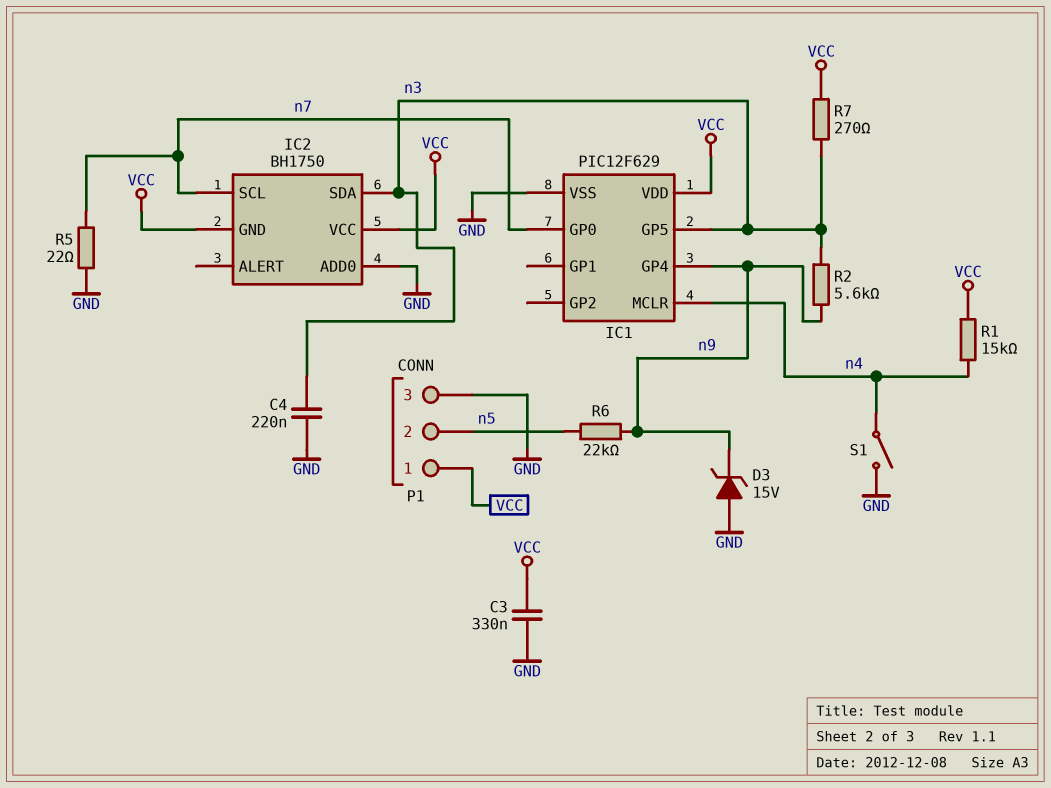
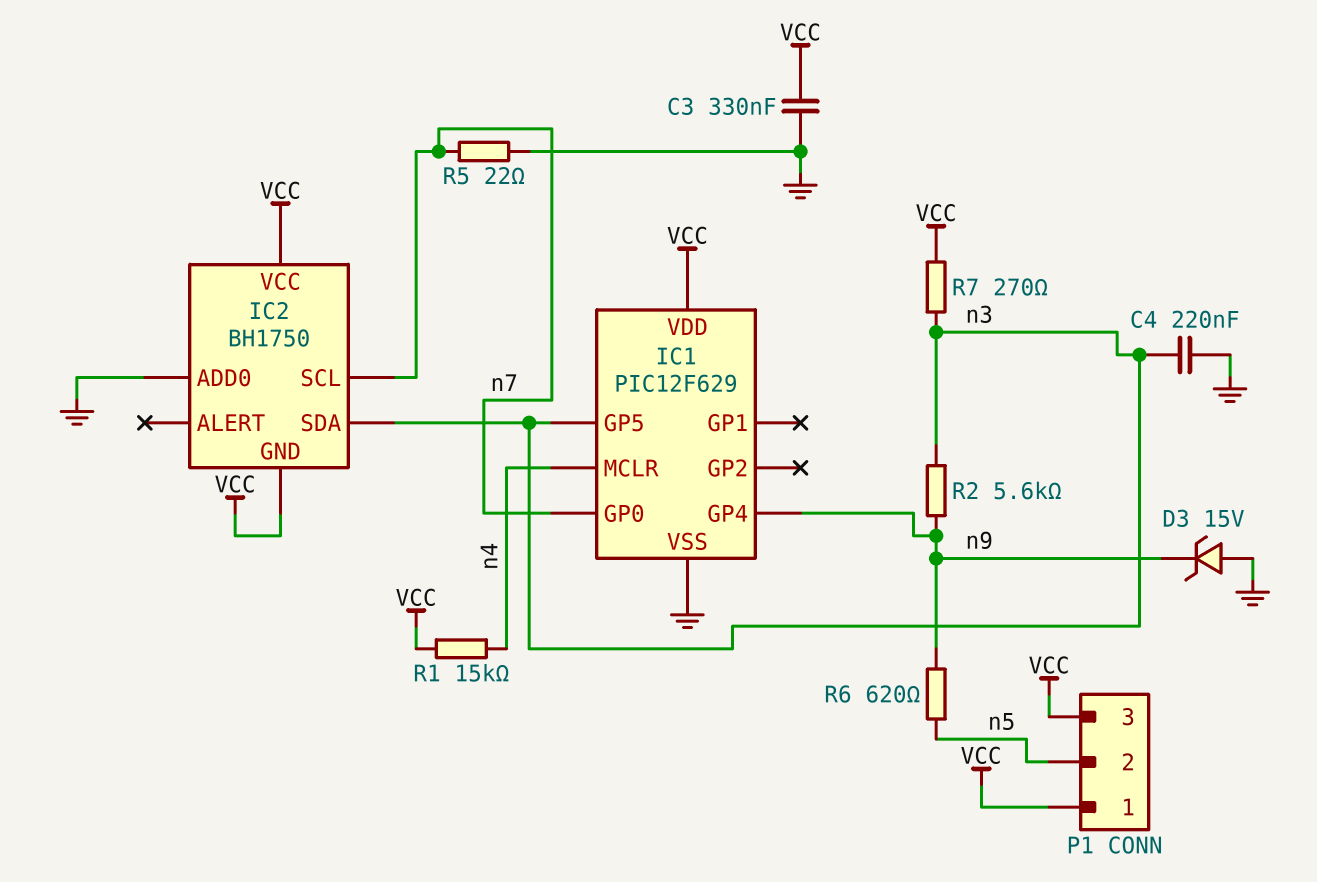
P1 pin 3: GND -> VCC
R6: 22k (n5, n9) -> 620 (n5, n9)
S1: switch (GND, n4) -> none

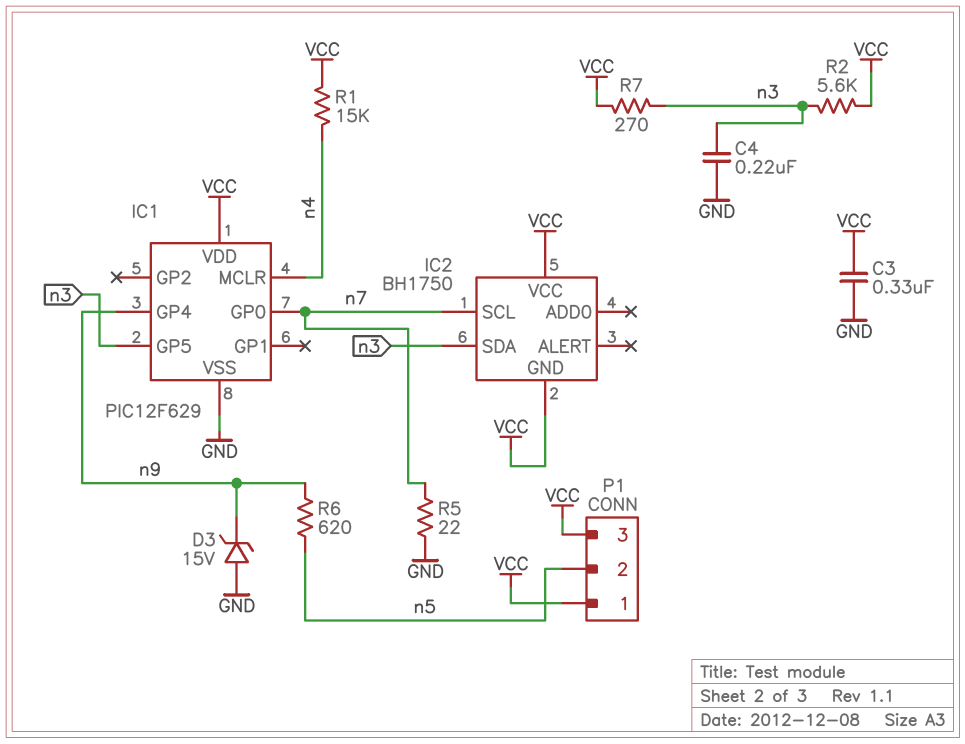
IC2 pin ADD0: GND -> none
R2: 5.6k (n3, n9) -> 5.6k (VCC, n3)

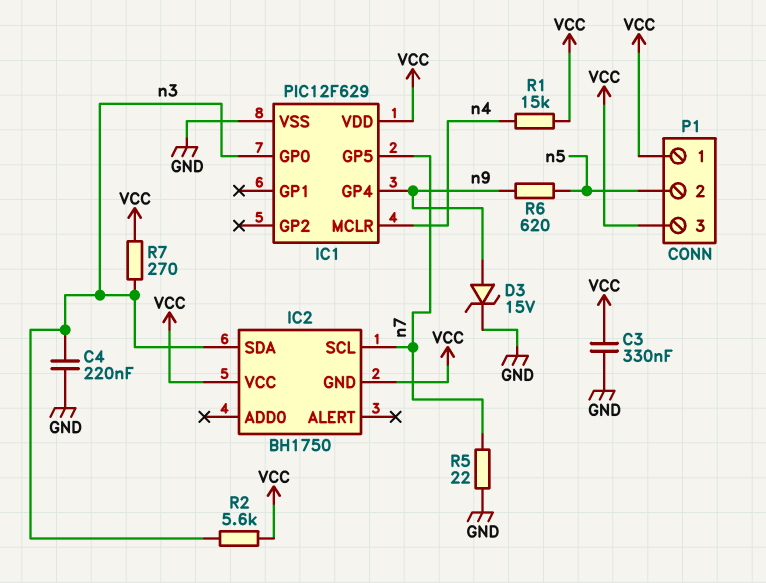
D3: zener 15V (A GND, K n9) -> zener 15V (A n9, K GND)
IC1 pin GP0: n7 -> n3
IC1 pin GP5: n3 -> n7

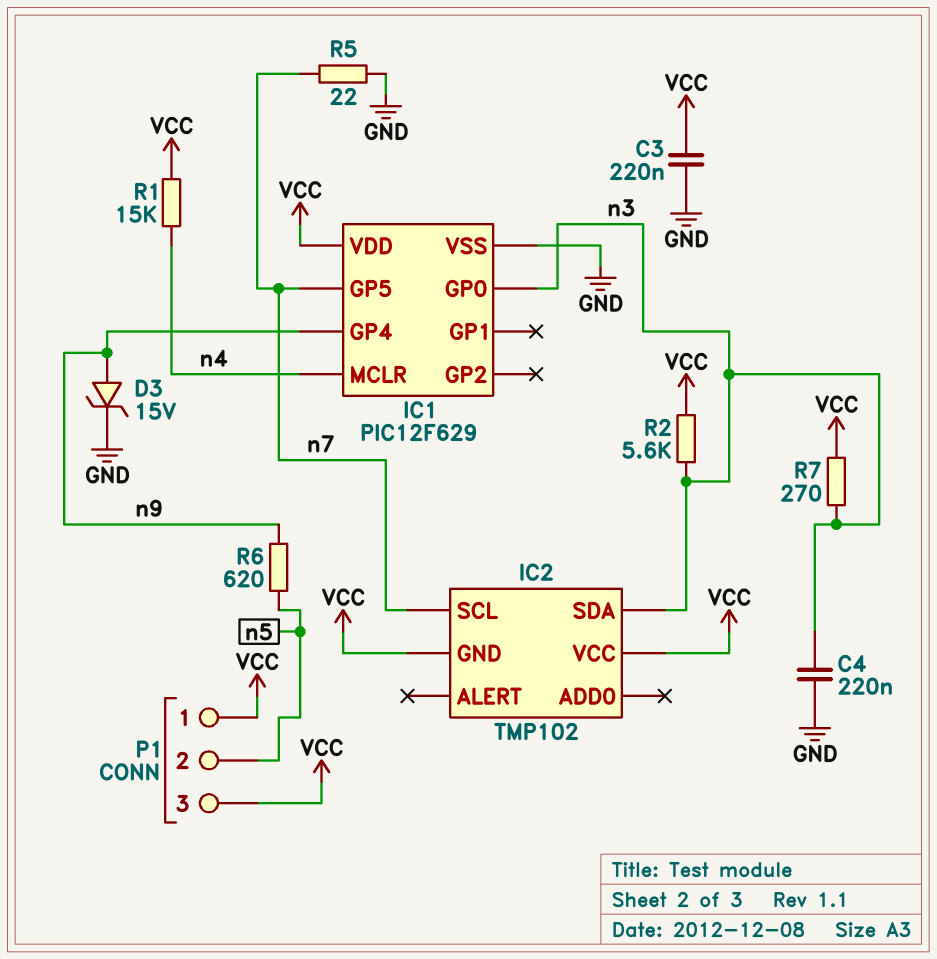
C3: 330nF (GND, VCC) -> 220nF (GND, VCC)
IC2: BH1750 -> TMP102

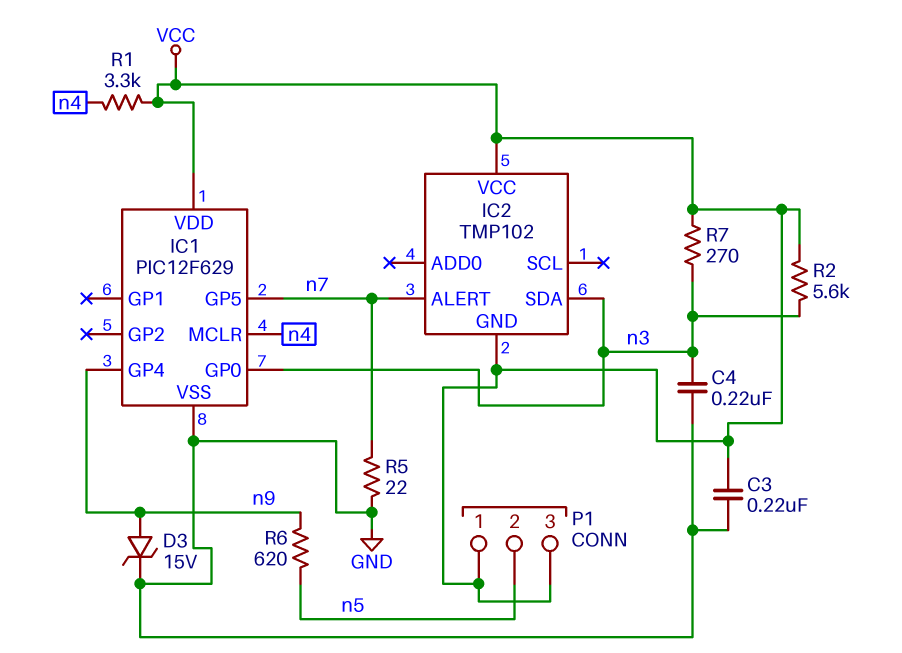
IC2 pin ALERT: none -> n7
IC2 pin SCL: n7 -> none
R1: 15k (VCC, n4) -> 3.3k (VCC, n4)

